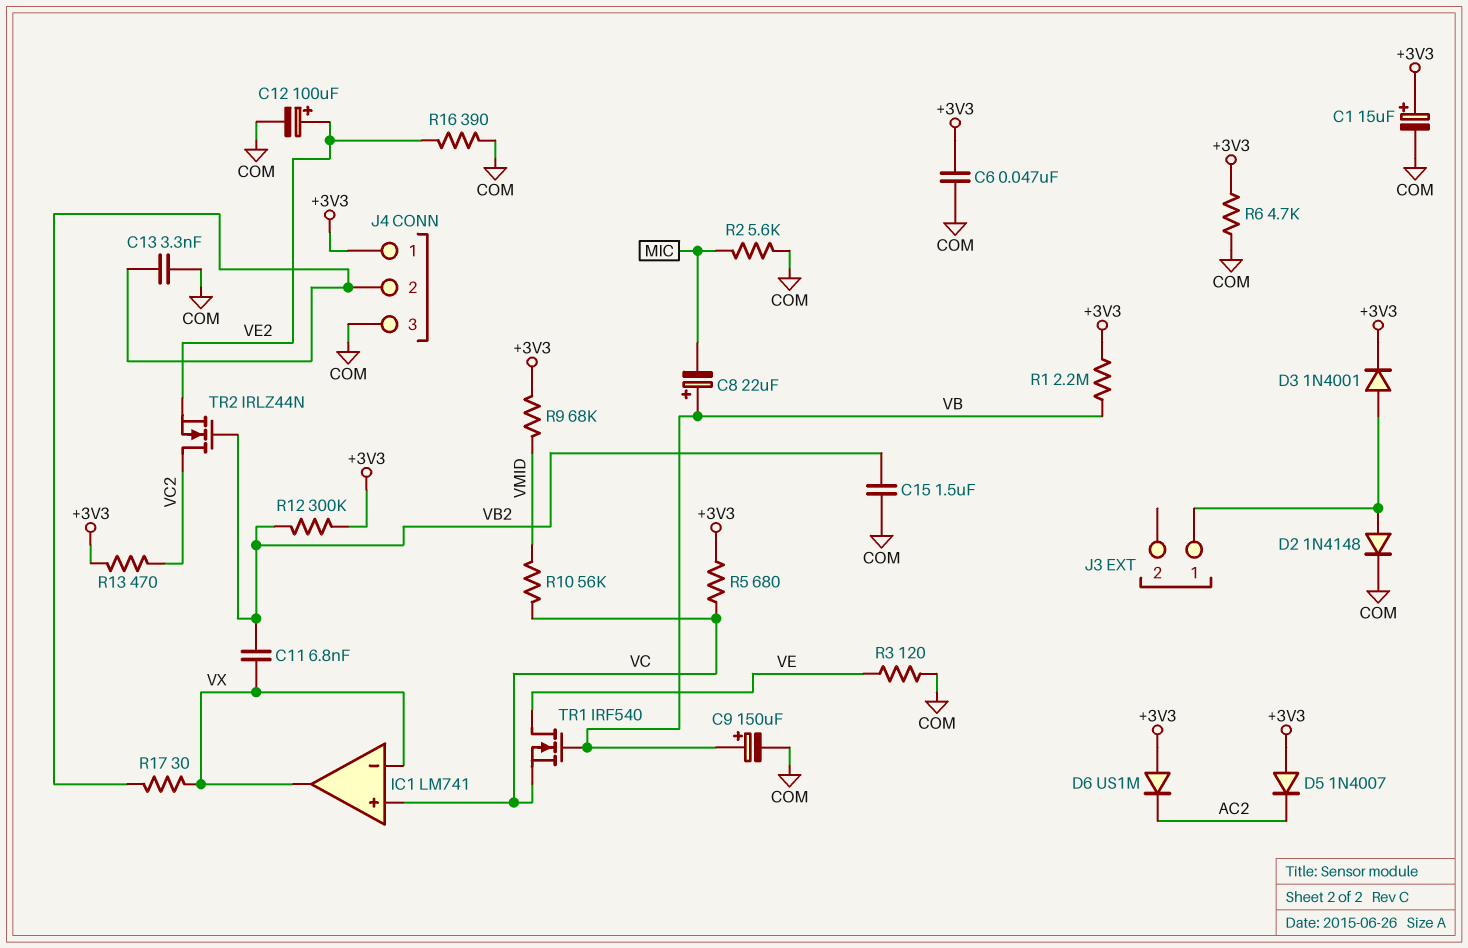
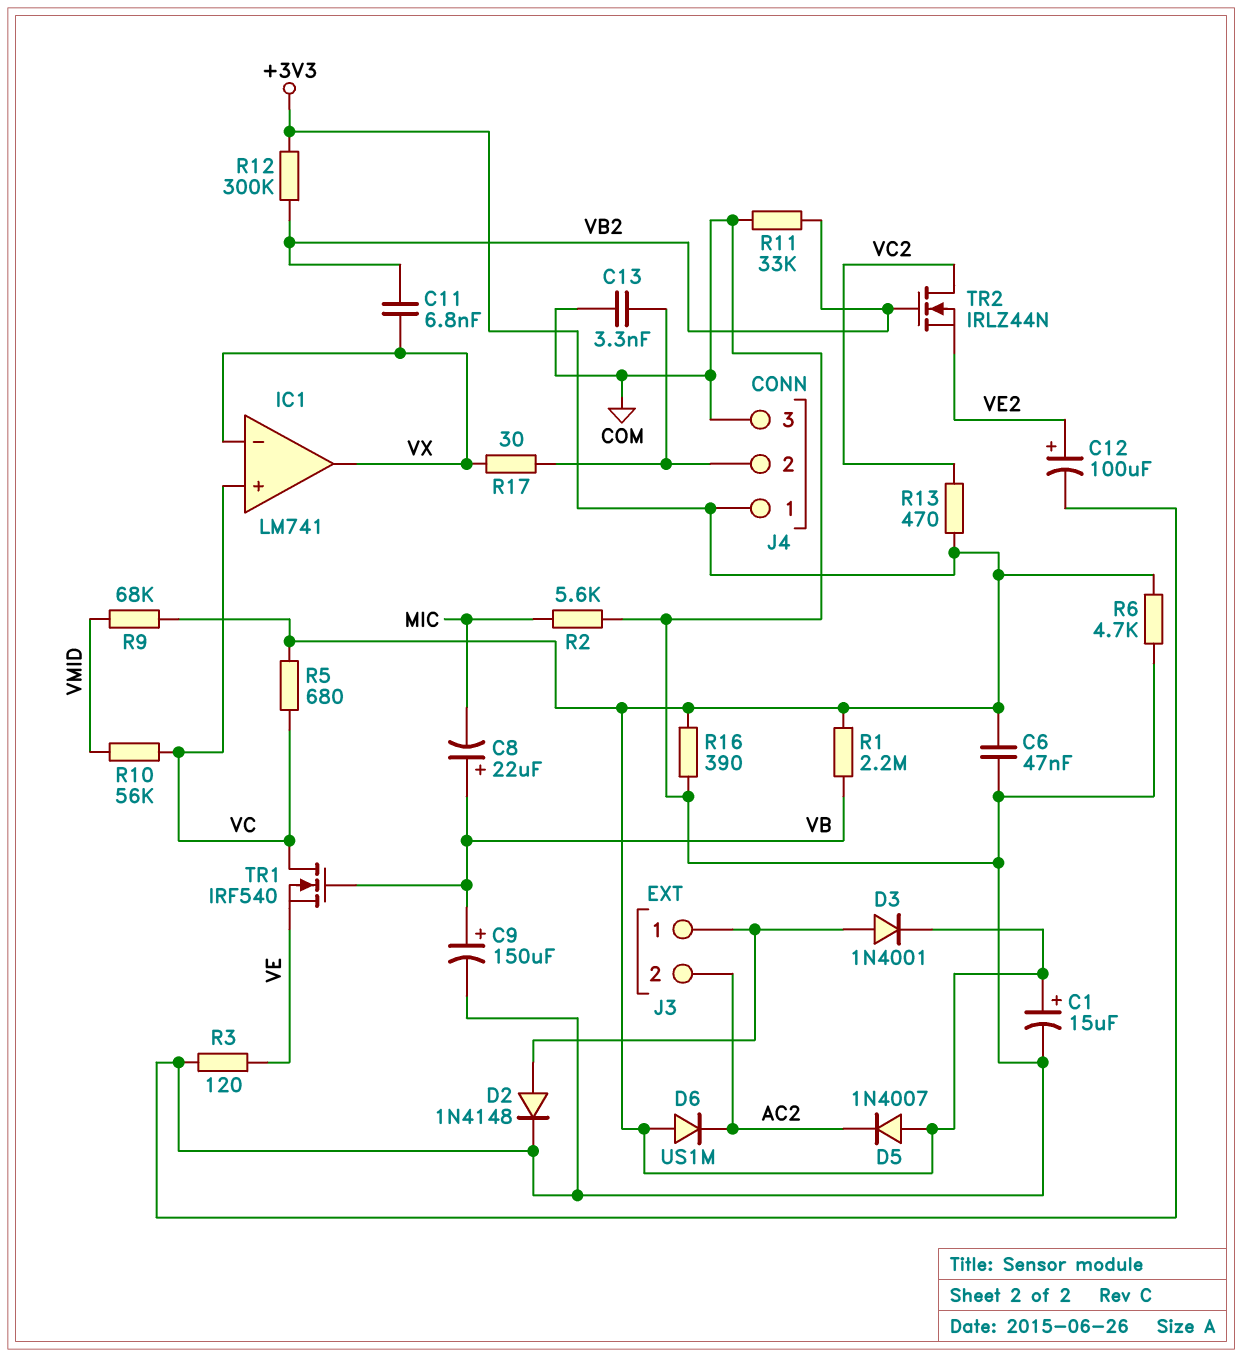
C15: 1.5uF (COM, VB2) -> none
J3 pin 2: none -> AC2
R11: none -> 33k (COM, VB2)
R16: 390 (COM, VE2) -> 390 (+3V3, COM)
TR1: NMOS IRF540 (G VB, D VE, S VC) -> NMOS IRF540 (G VB, D VC, S VE)

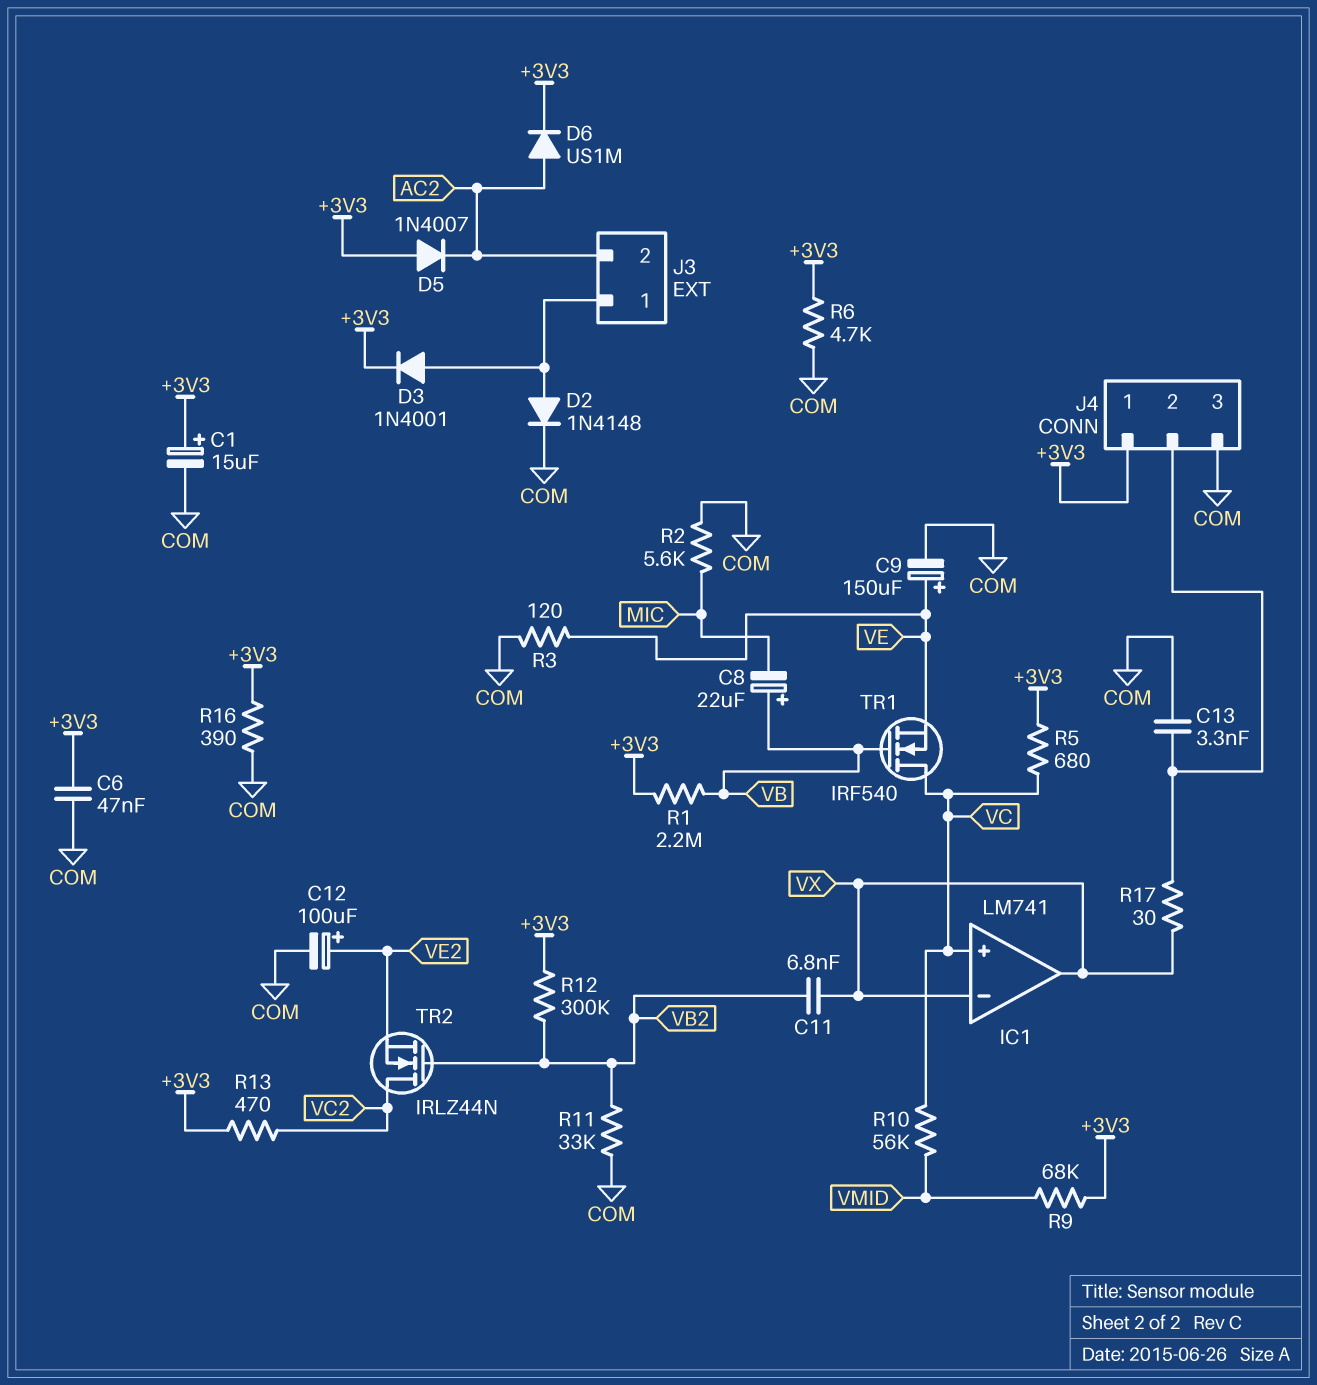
C9: 150uF (plus VB, minus COM) -> 150uF (plus VE, minus COM)
D6: diode US1M (A +3V3, K AC2) -> diode US1M (A AC2, K +3V3)

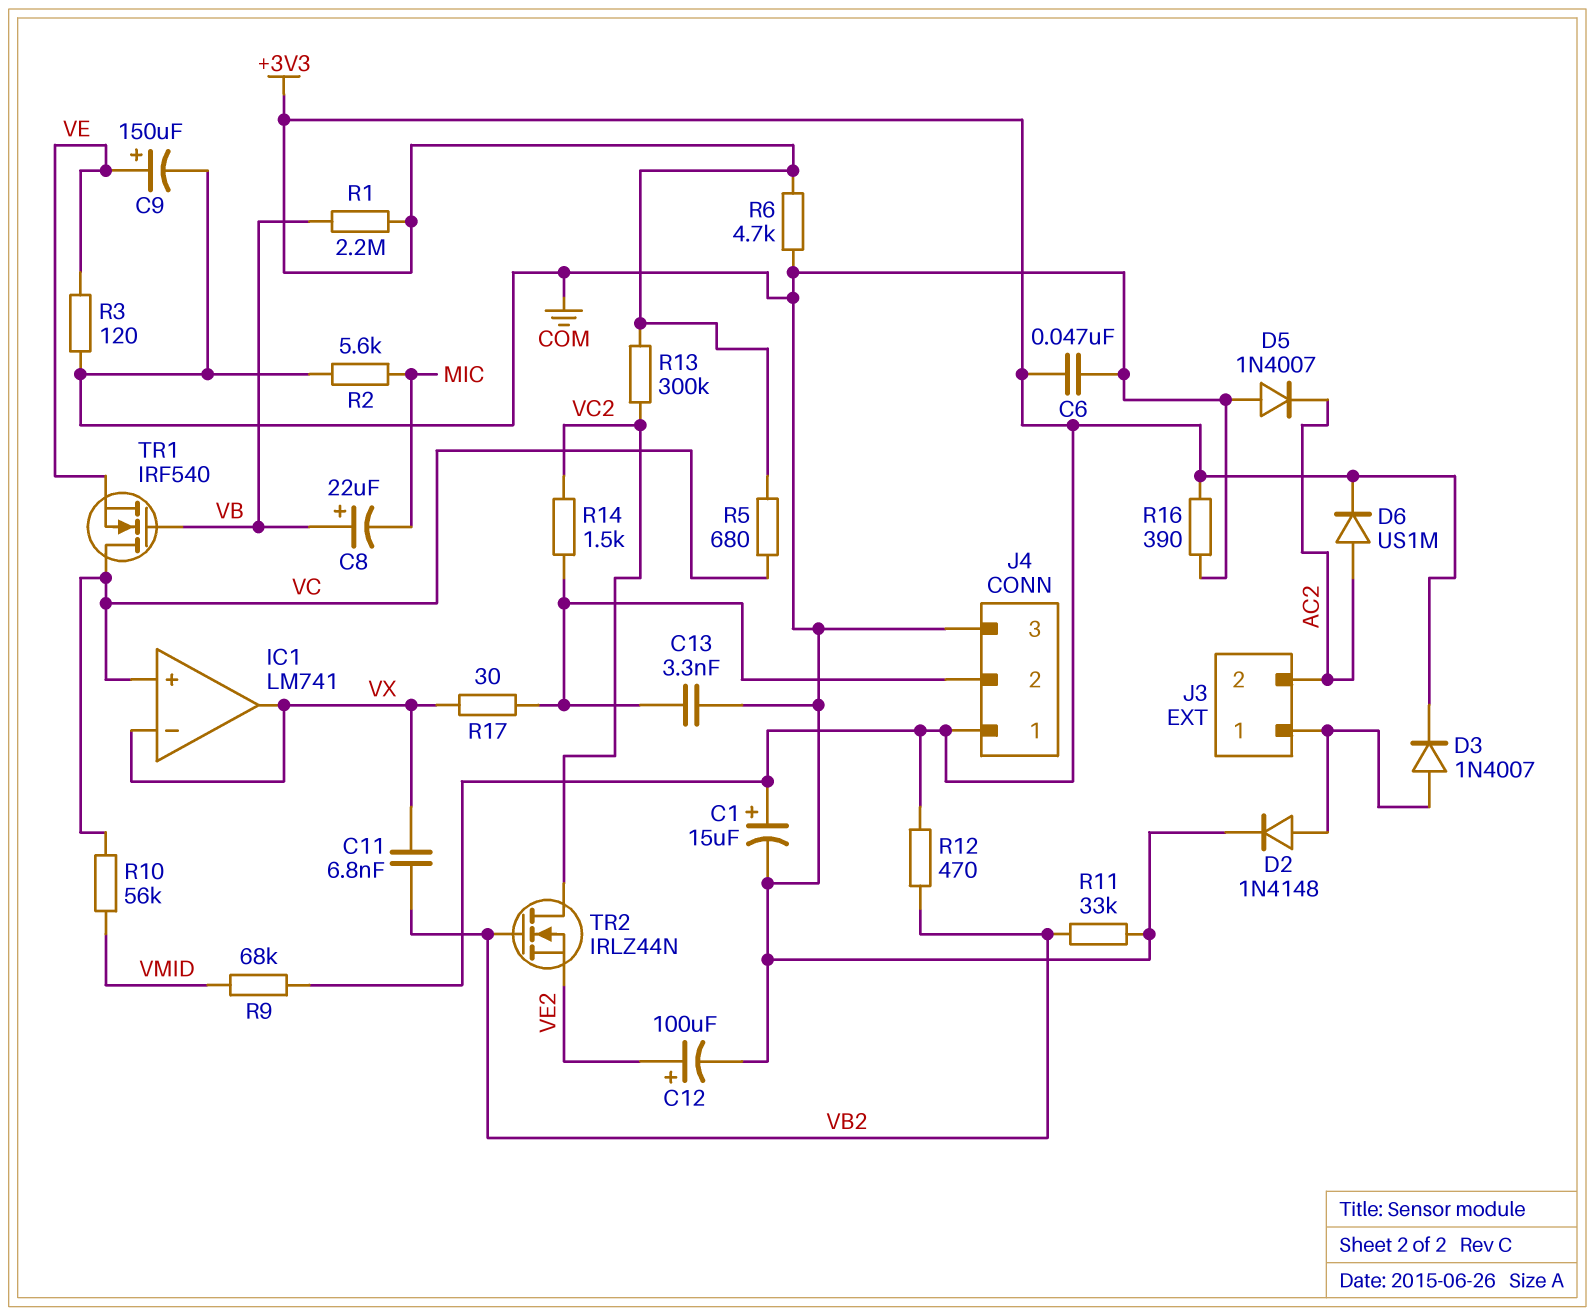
D3: diode 1N4001 (A J3/1, K +3V3) -> diode 1N4007 (A J3/1, K +3V3)
D5: diode 1N4007 (A +3V3, K AC2) -> diode 1N4007 (A COM, K AC2)
R12: 300k (+3V3, VB2) -> 470 (+3V3, VB2)
R13: 470 (+3V3, VC2) -> 300k (+3V3, VC2)
R14: none -> 1.5k (J4/2, VC2)

